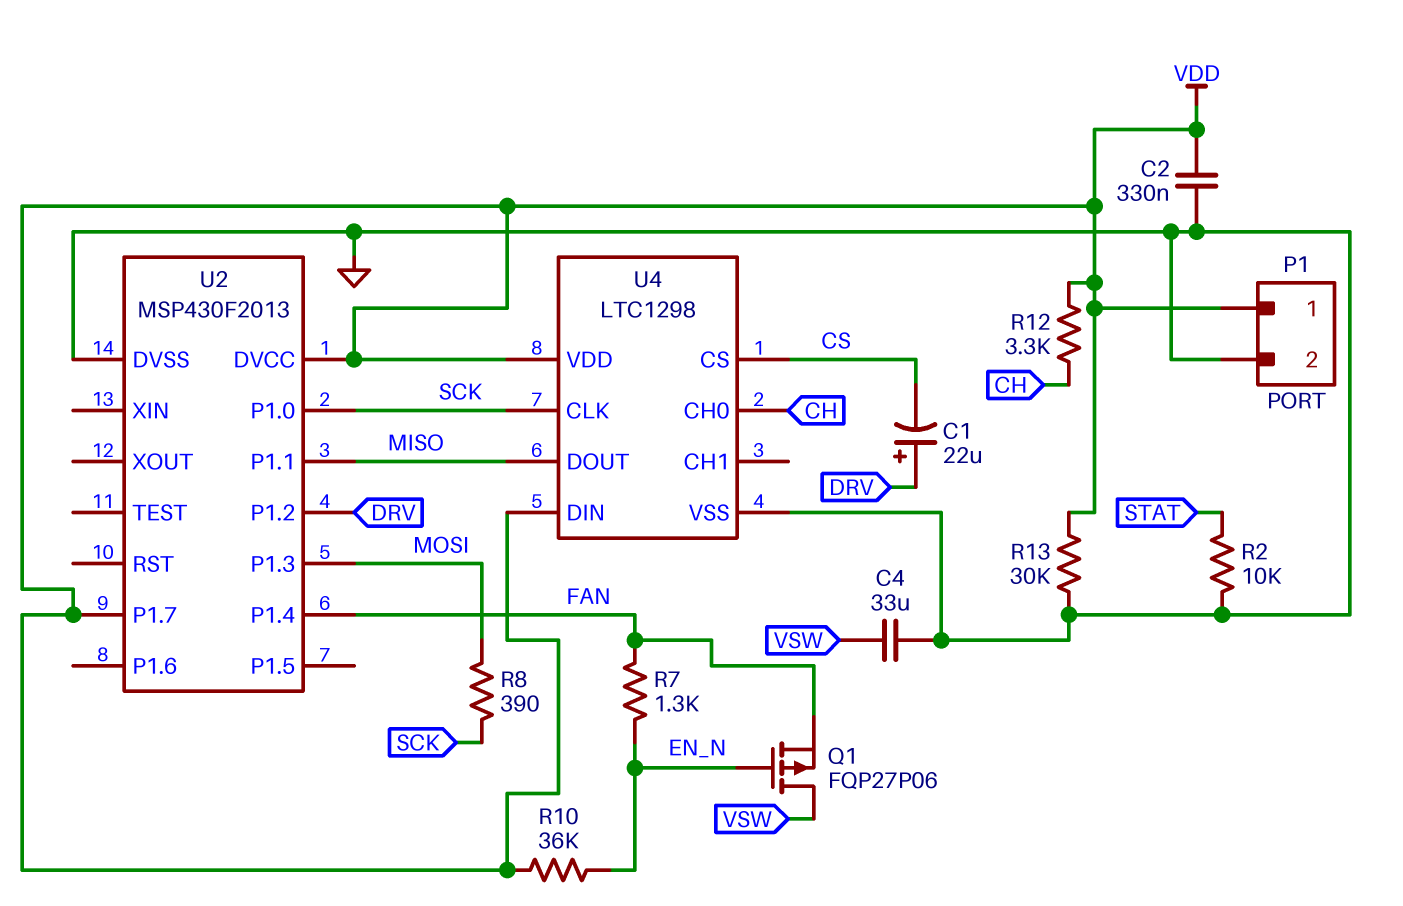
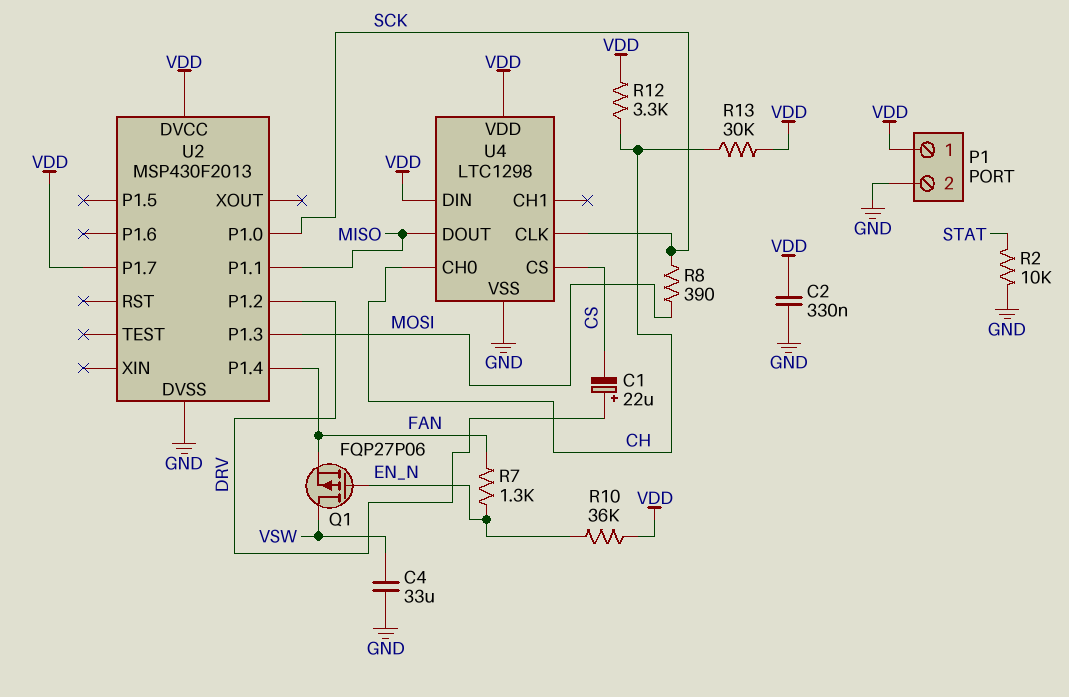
R13: 30k (GND, VDD) -> 30k (CH, VDD)

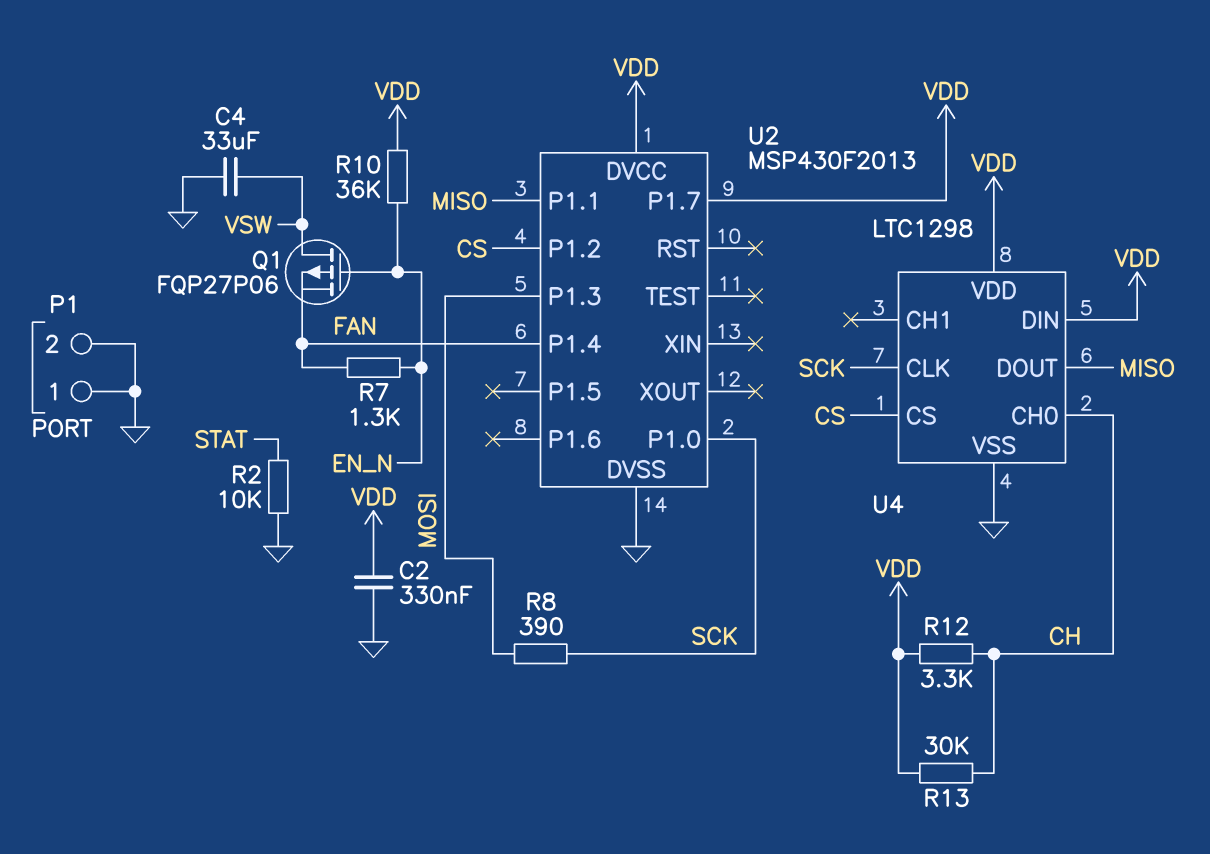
C1: 22uF (plus DRV, minus CS) -> none
P1 pin 1: VDD -> GND
U2 pin P1.2: DRV -> CS

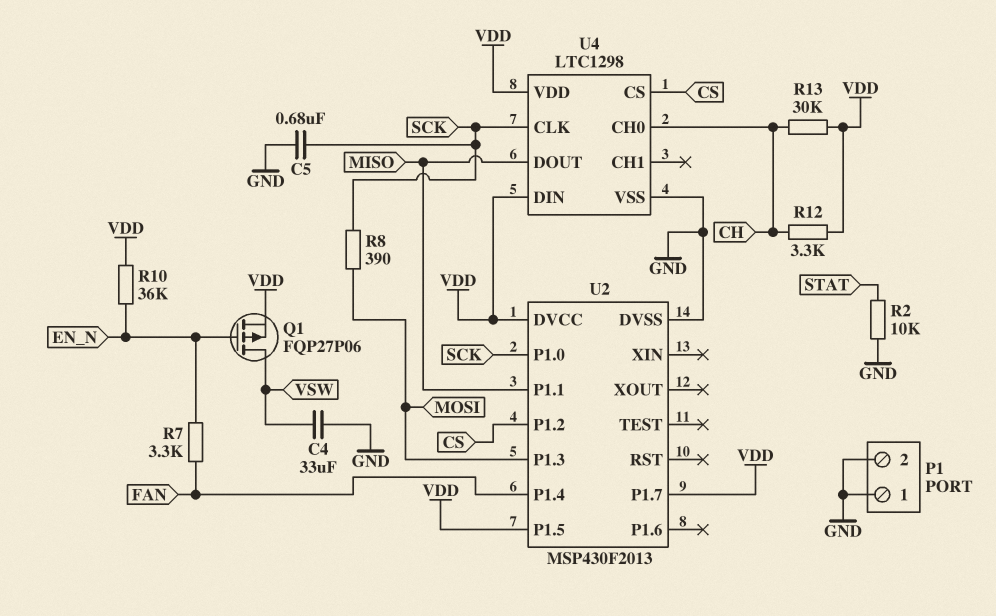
C2: 330nF (GND, VDD) -> none
C5: none -> 680nF (GND, SCK)
Q1: PMOS FQP27P06 (G EN_N, D VSW, S FAN) -> PMOS FQP27P06 (G EN_N, D VSW, S VDD)
R7: 1.3k (EN_N, FAN) -> 3.3k (EN_N, FAN)
U2 pin P1.5: none -> VDD

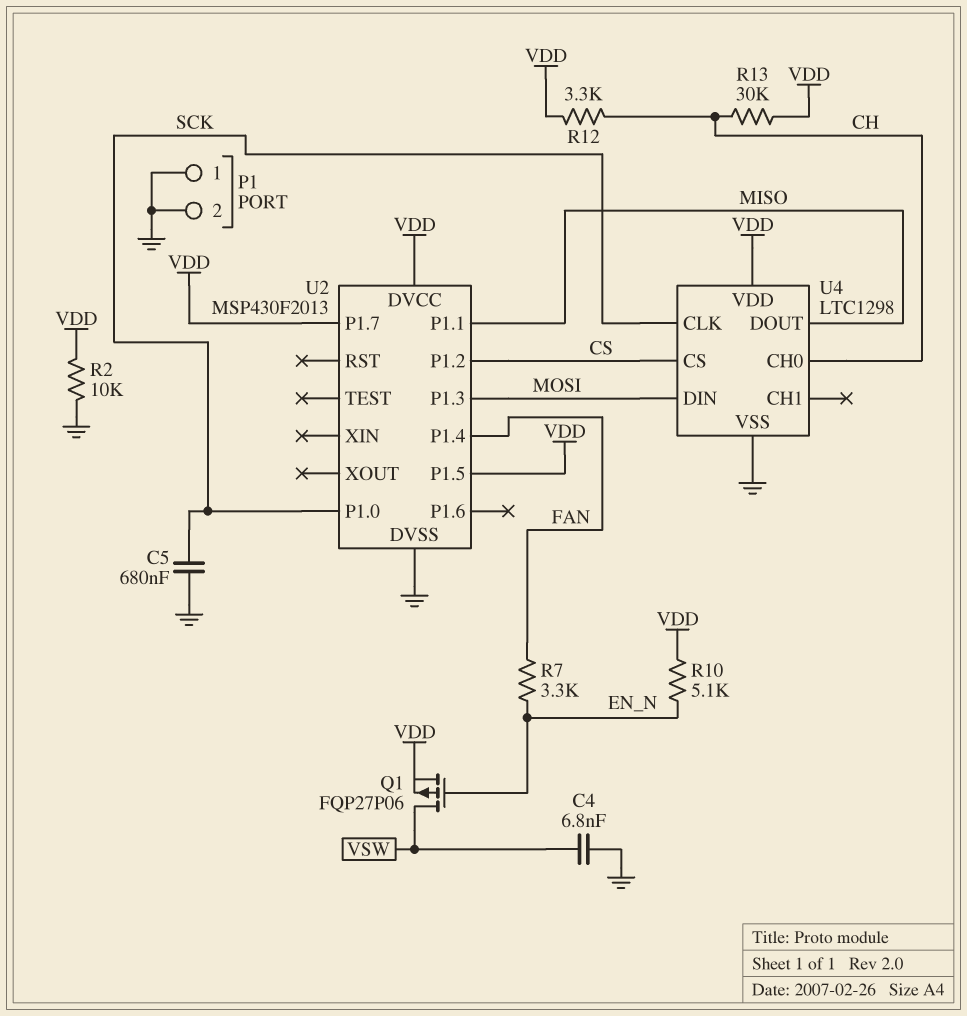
C4: 33uF (GND, VSW) -> 6.8nF (GND, VSW)
R2: 10k (GND, STAT) -> 10k (GND, VDD)
R8: 390 (MOSI, SCK) -> none
R10: 36k (EN_N, VDD) -> 5.1k (EN_N, VDD)
U4 pin DIN: VDD -> MOSI

